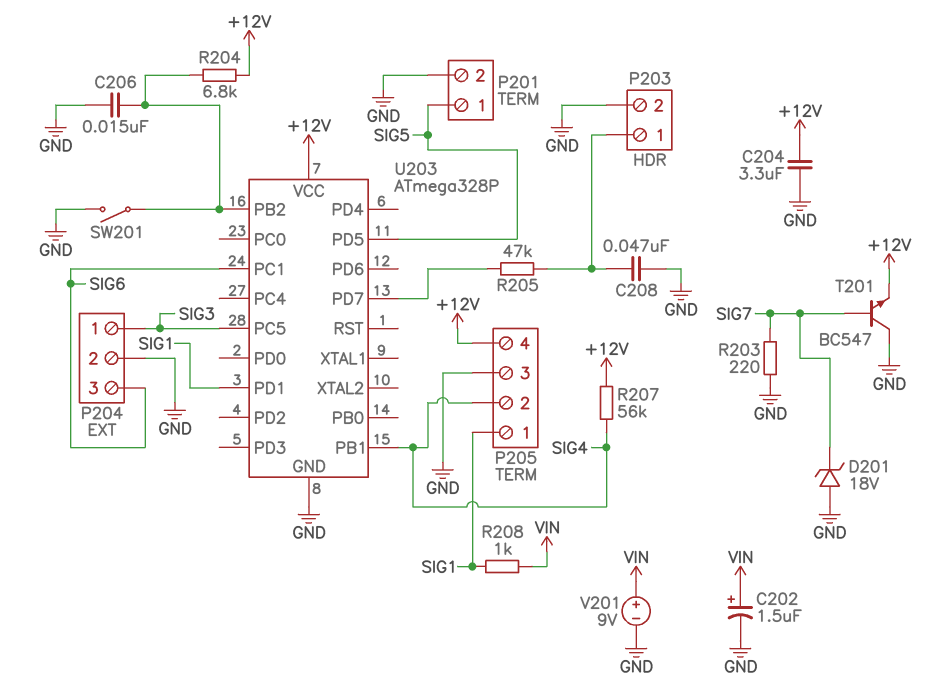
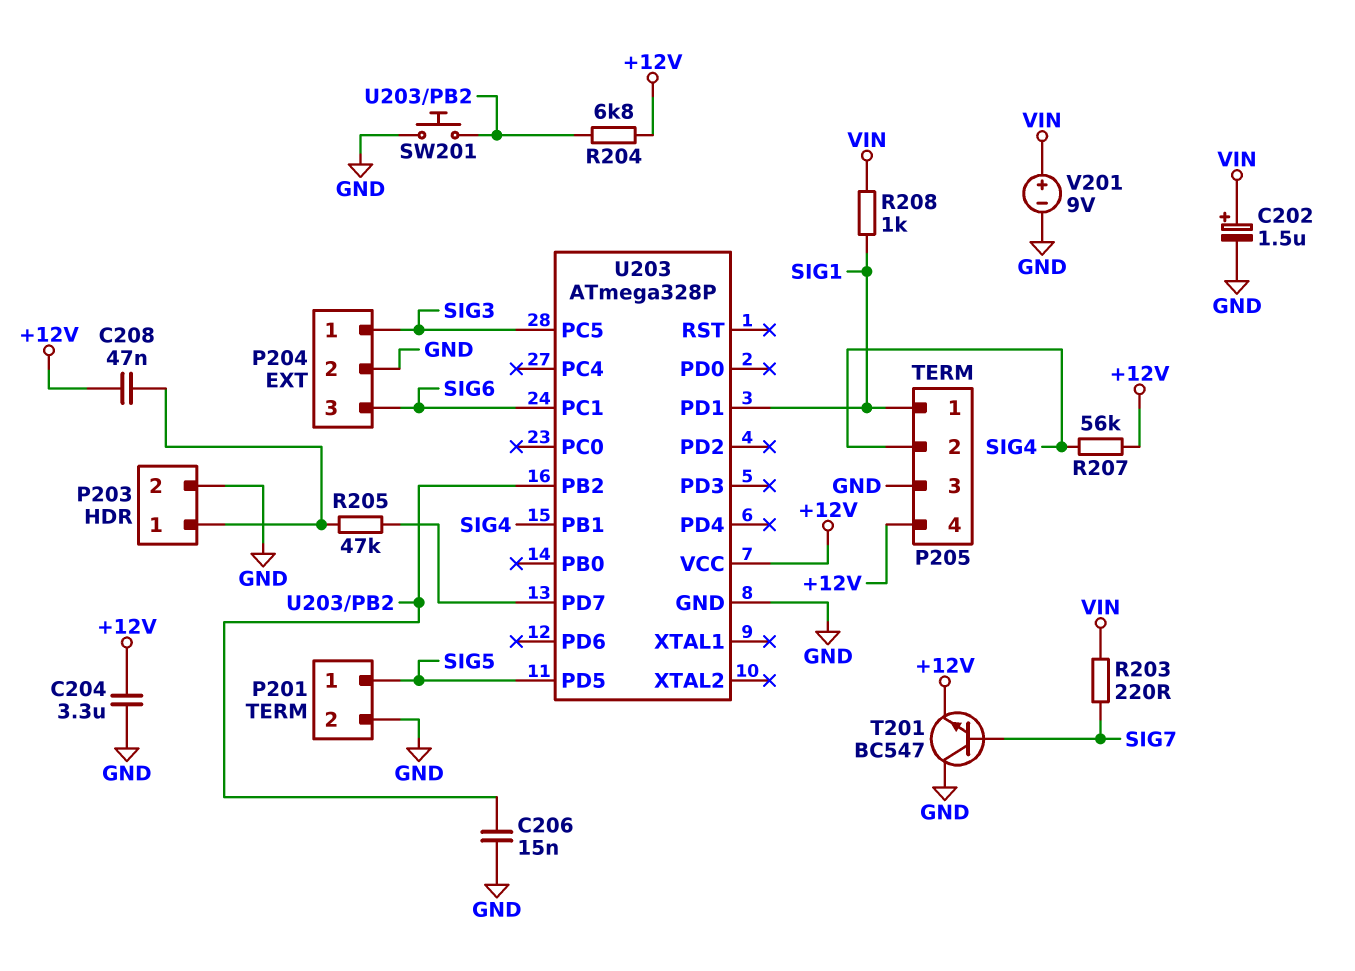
C208: 47nF (GND, P203/1) -> 47nF (+12V, P203/1)
D201: zener 18V (A GND, K SIG7) -> none
R203: 220 (GND, SIG7) -> 220 (SIG7, VIN)
SW201: switch (GND, U203/PB2) -> button (GND, U203/PB2)

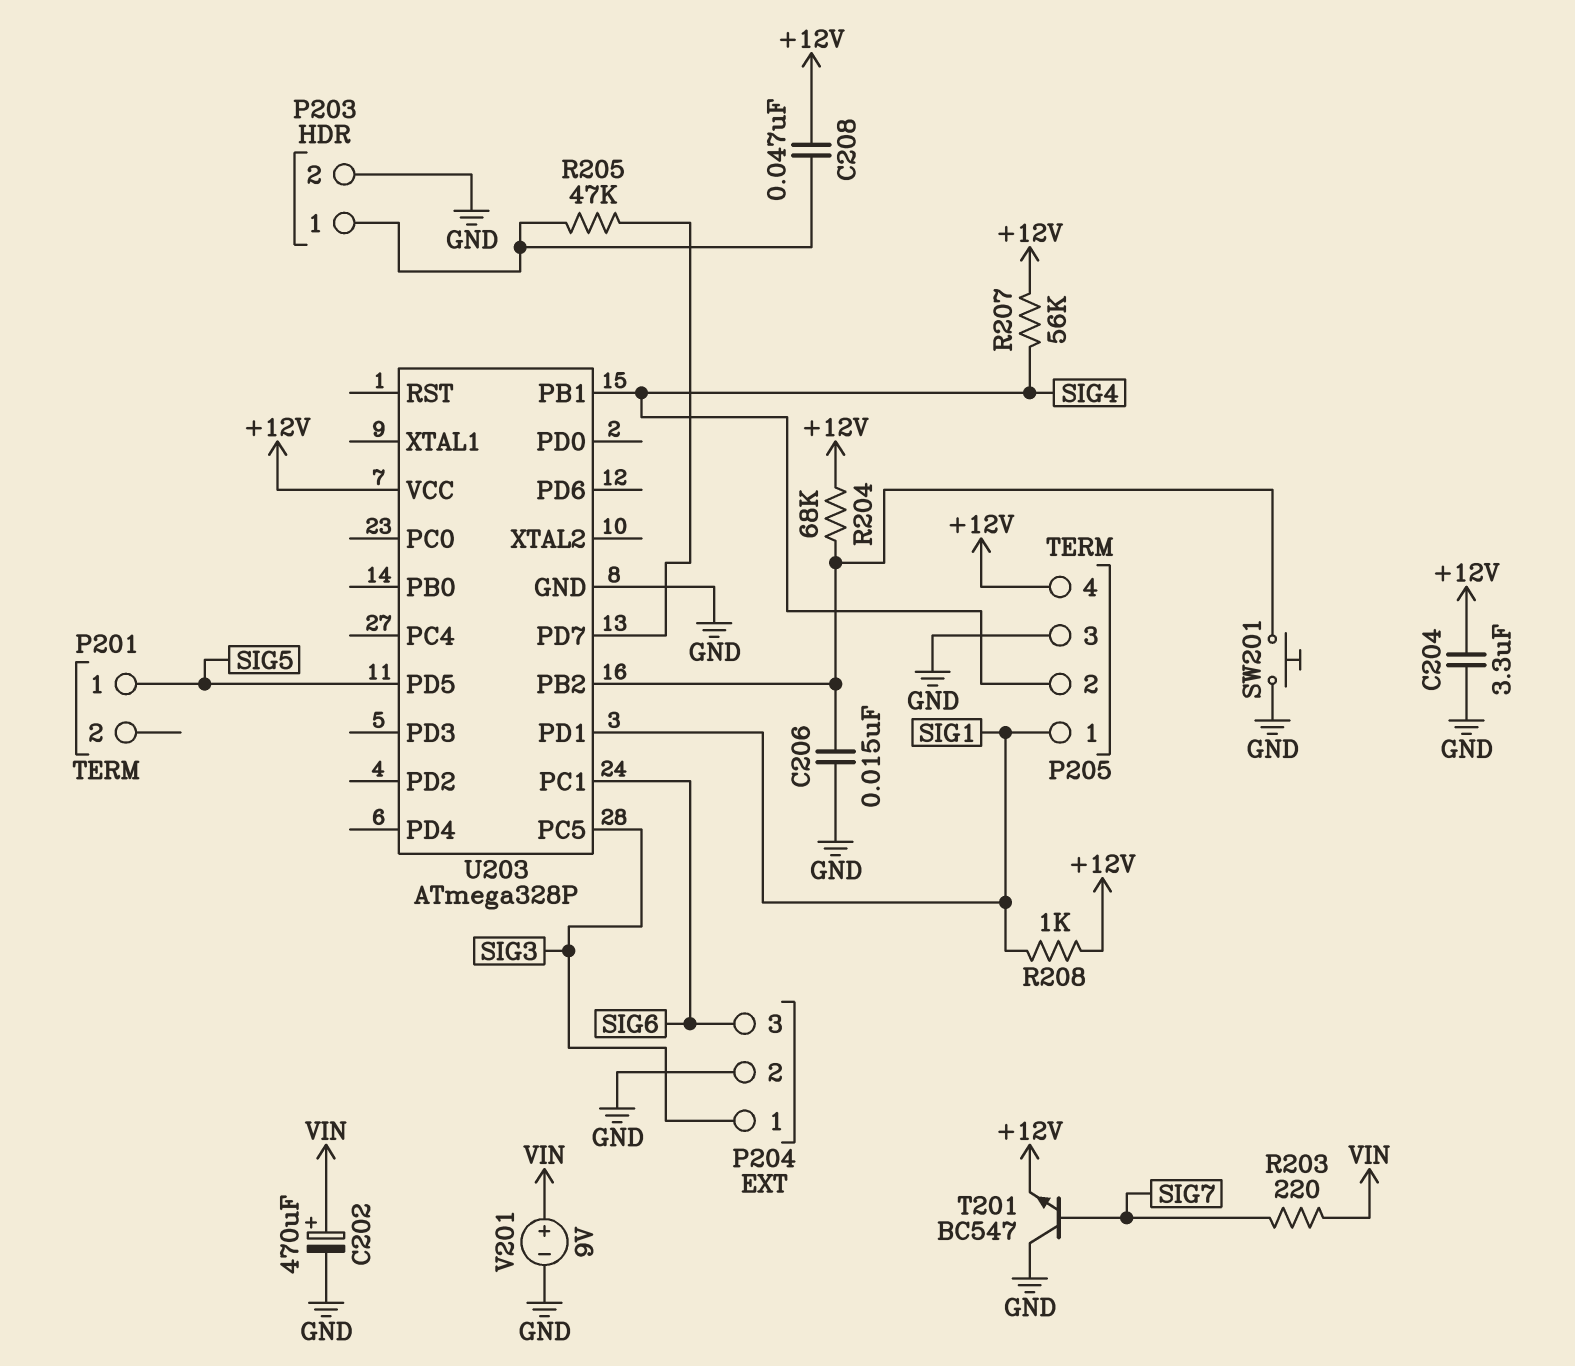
C202: 1.5uF (plus VIN, minus GND) -> 470uF (plus VIN, minus GND)
P201 pin 2: GND -> none
R204: 6.8k (+12V, U203/PB2) -> 68k (+12V, U203/PB2)
R208: 1k (SIG1, VIN) -> 1k (+12V, SIG1)

